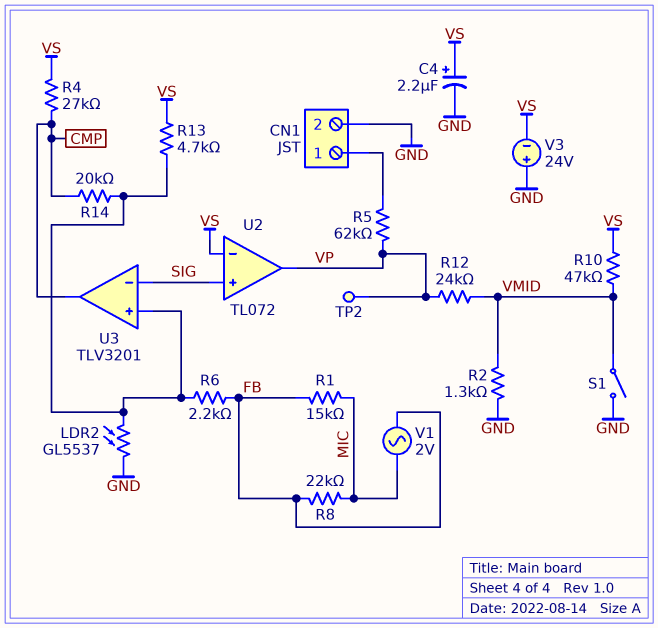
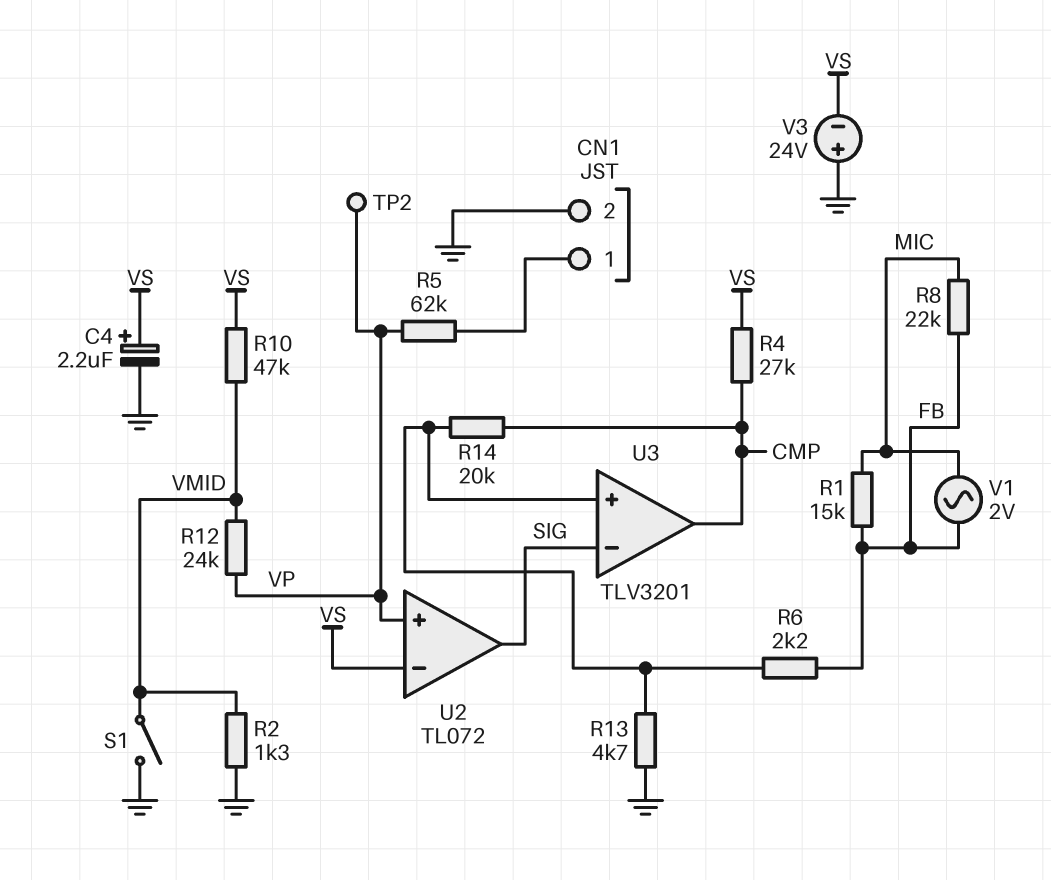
LDR2: GL5537 (GND, U3/in+) -> none
R13: 4.7k (U3/in+, VS) -> 4.7k (GND, U3/in+)
U2 pin in+: SIG -> VP
U2 pin out: VP -> SIG

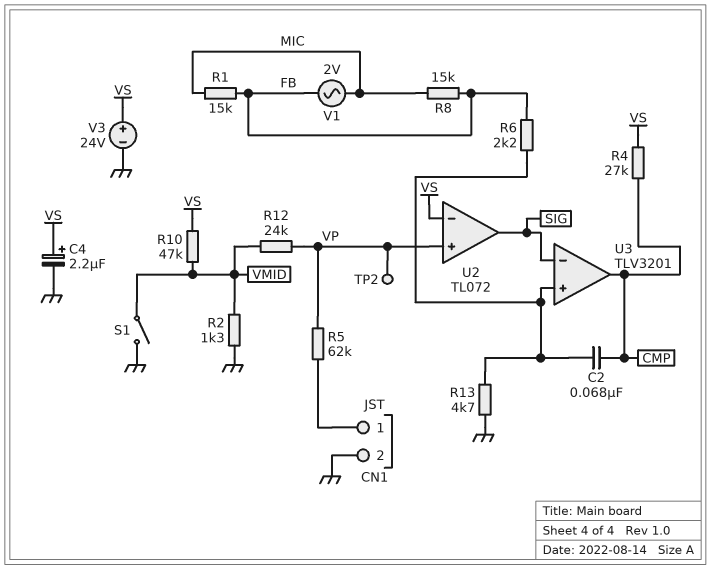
C2: none -> 68nF (CMP, U3/in+)
R8: 22k (FB, MIC) -> 15k (FB, MIC)
R14: 20k (CMP, U3/in+) -> none
V3: 24V (plus GND, minus VS) -> 24V (plus VS, minus GND)

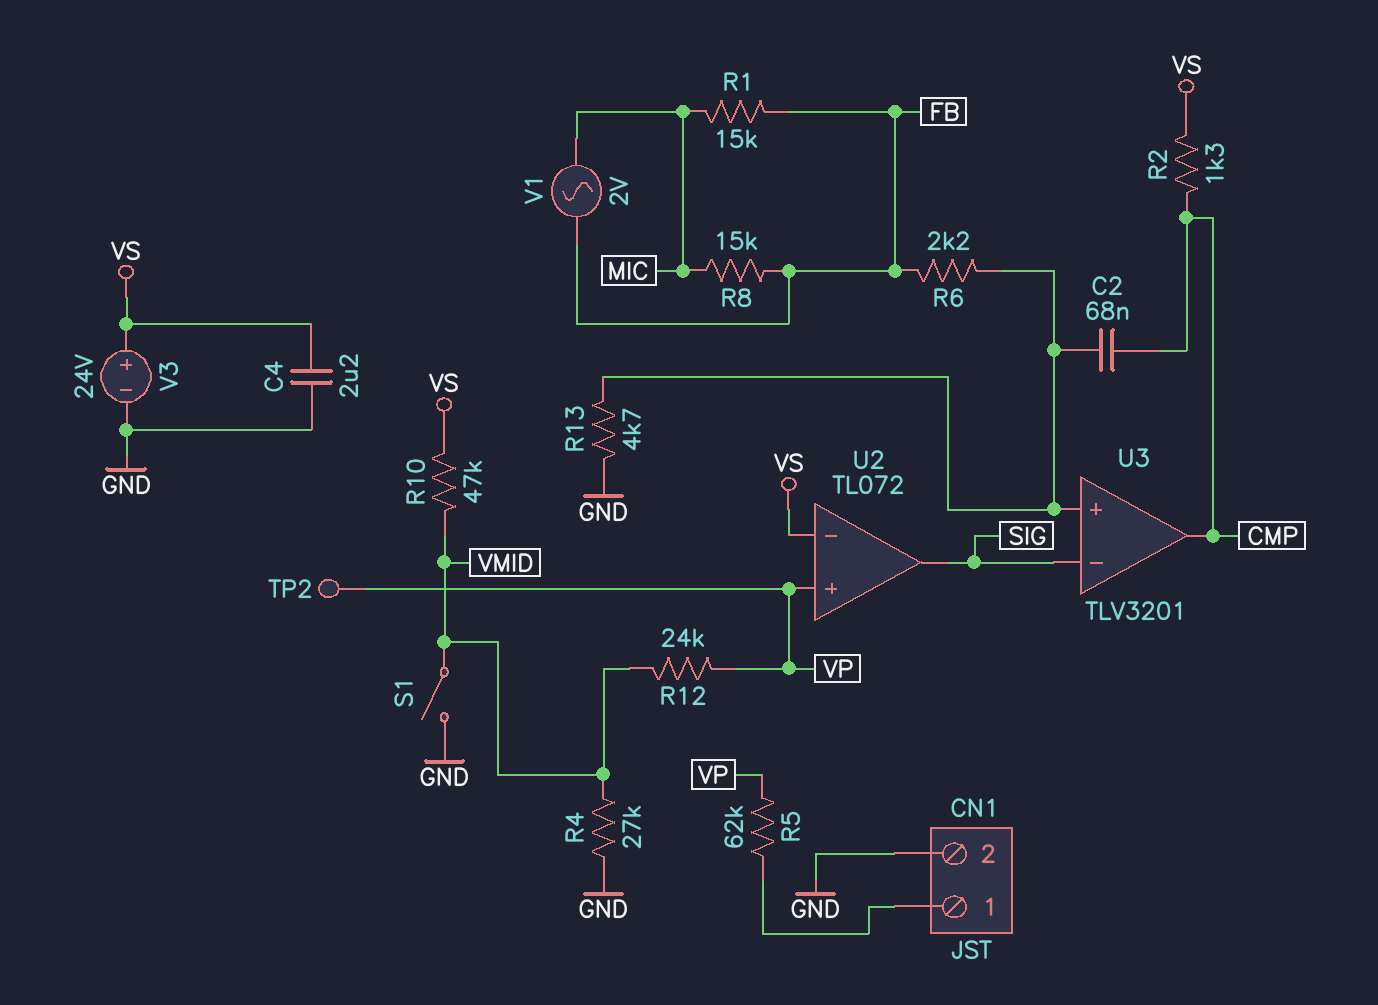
C4: 2.2uF (plus VS, minus GND) -> 2.2uF (GND, VS)
R2: 1.3k (GND, VMID) -> 1.3k (CMP, VS)
R4: 27k (CMP, VS) -> 27k (GND, VMID)

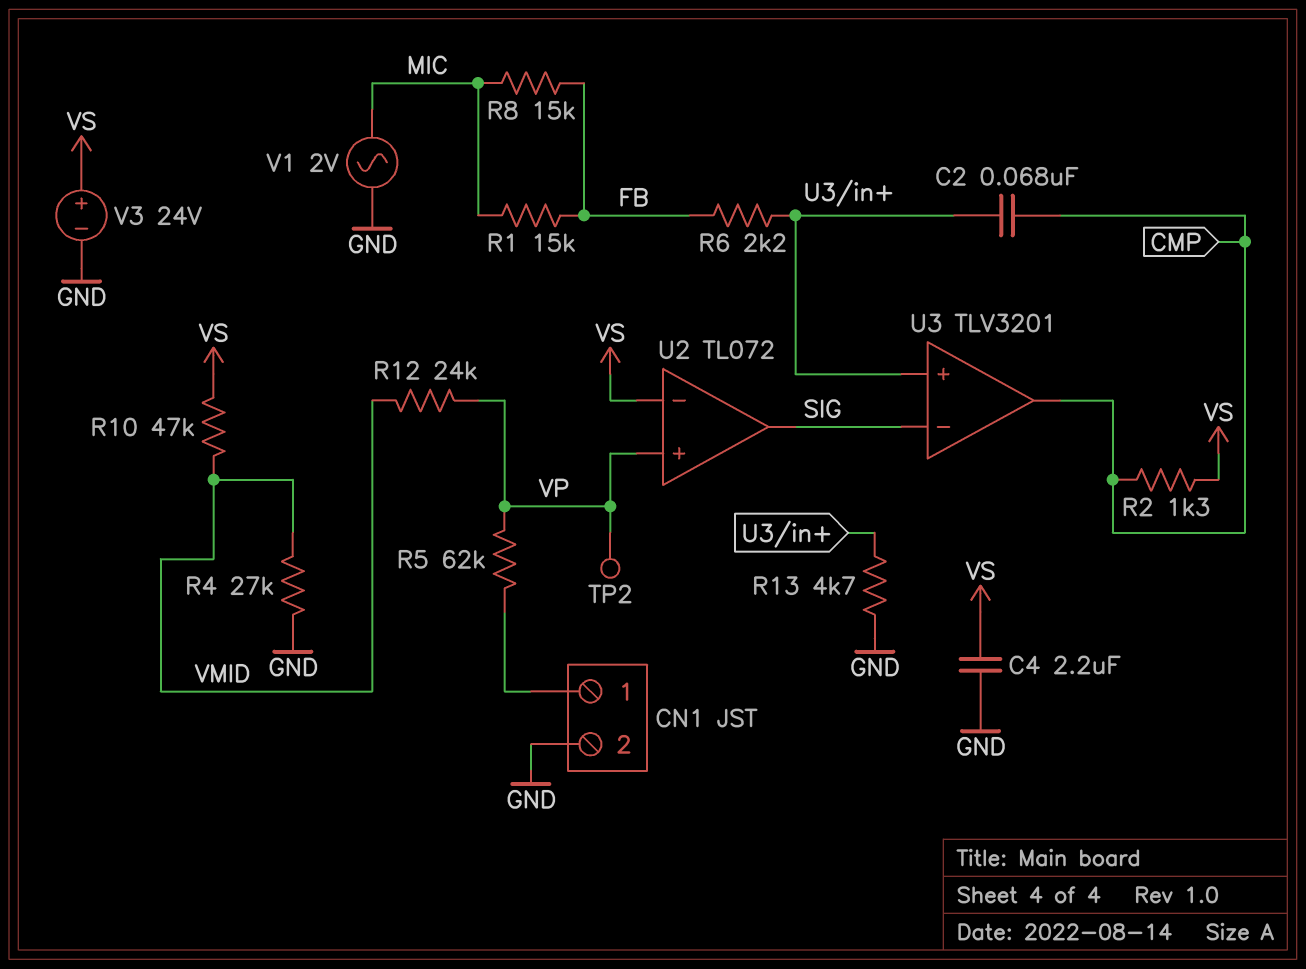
S1: switch (GND, VMID) -> none
V1: AC 2V (FB, MIC) -> AC 2V (GND, MIC)

